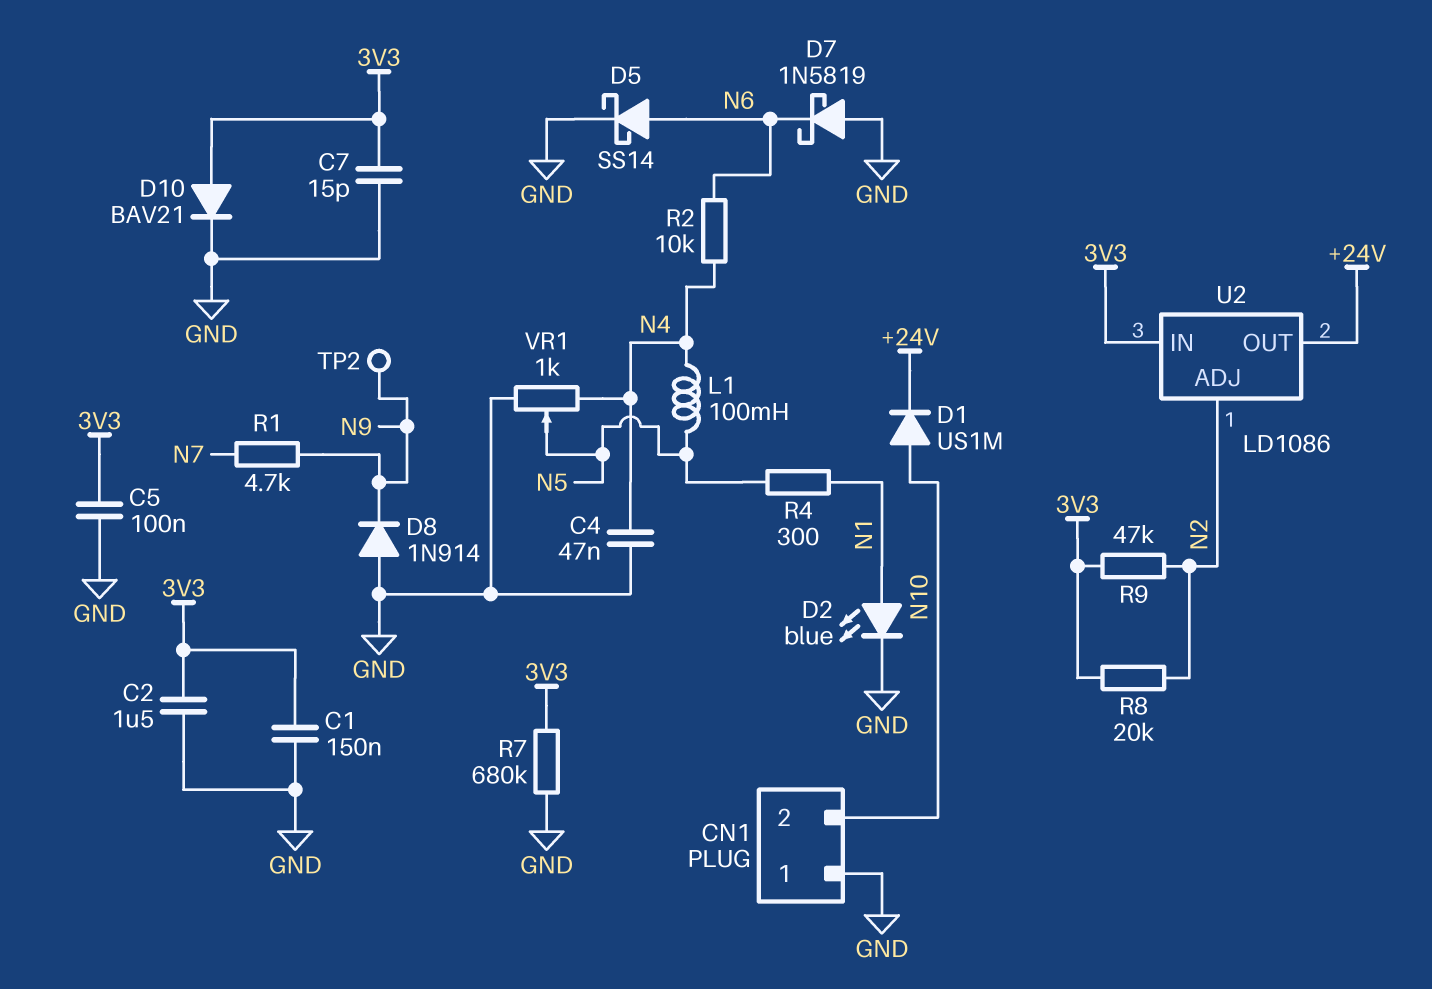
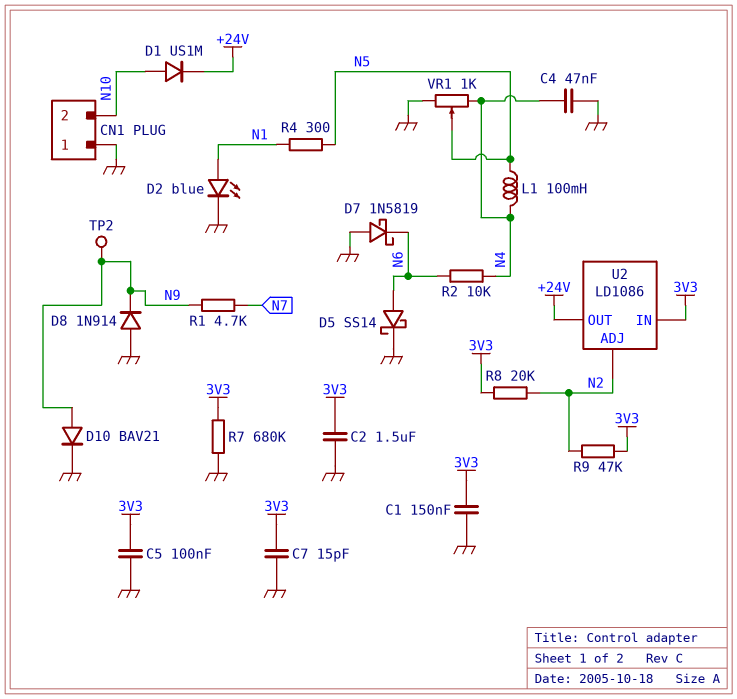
D10: diode BAV21 (A 3V3, K GND) -> diode BAV21 (A N9, K GND)

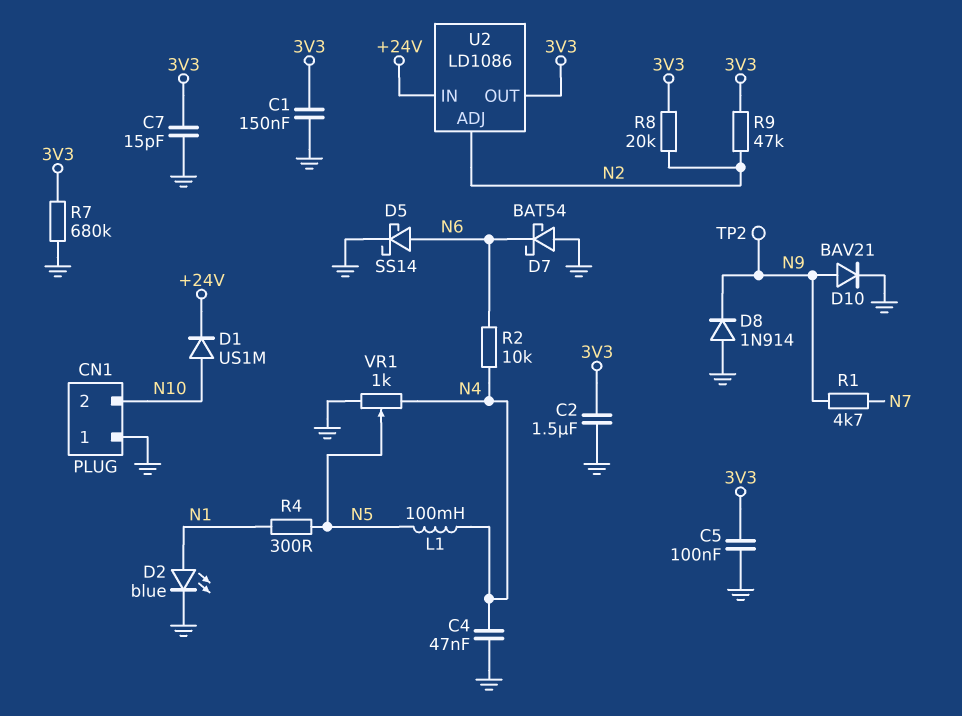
D7: schottky 1N5819 (A GND, K N6) -> schottky BAT54 (A GND, K N6)
U2 pin IN: 3V3 -> +24V
U2 pin OUT: +24V -> 3V3

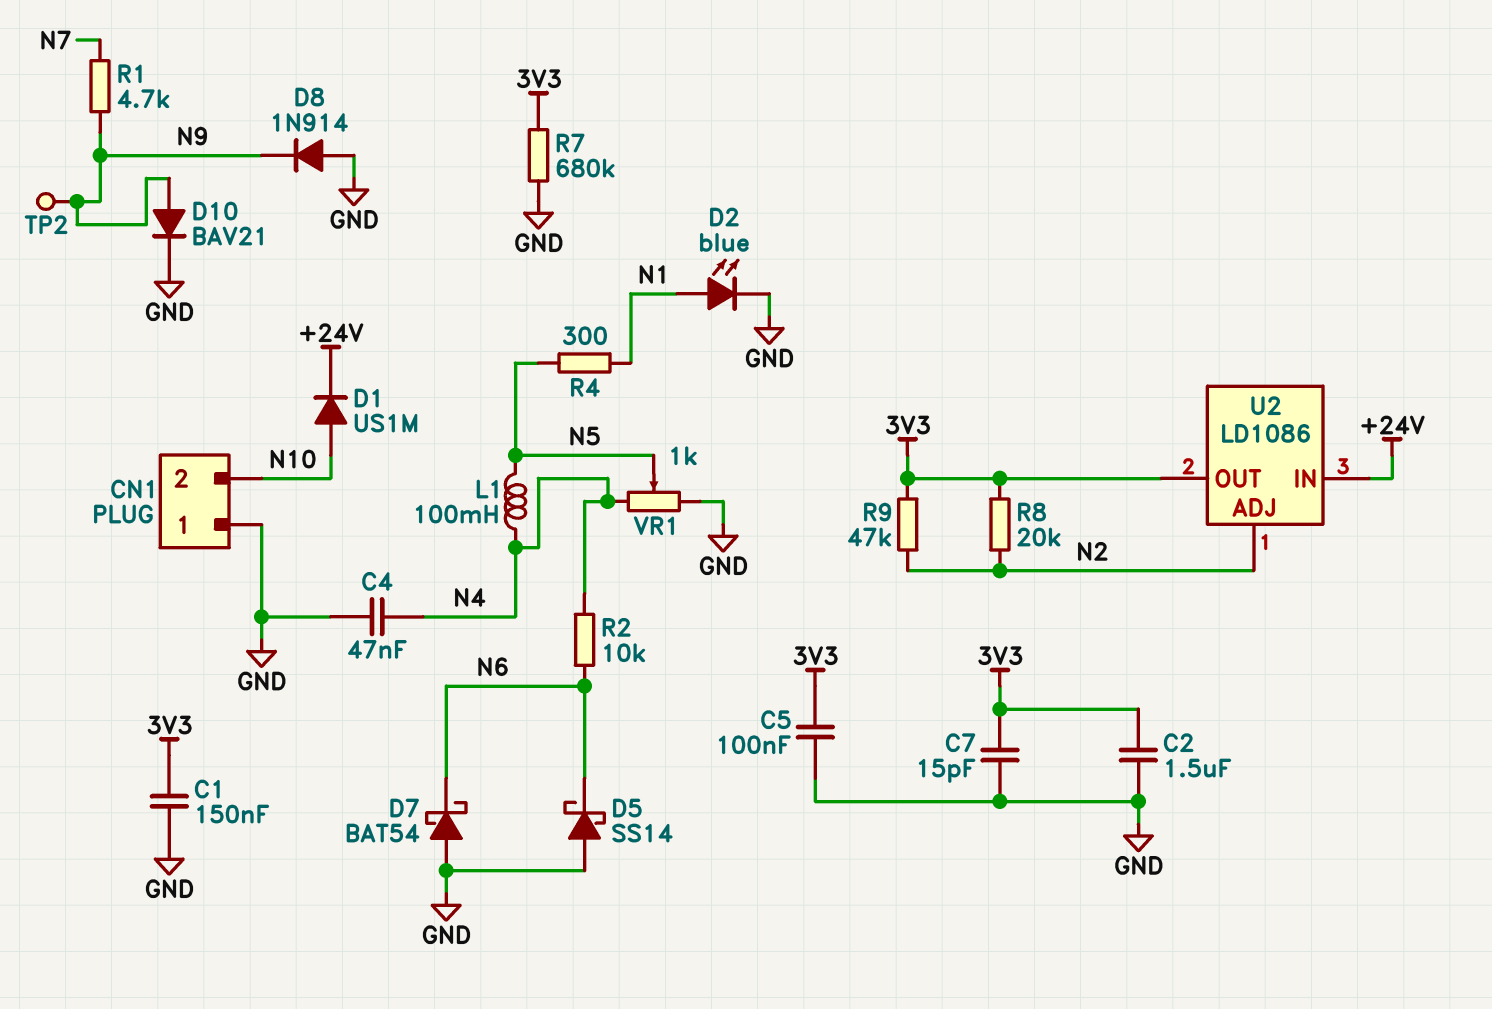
D5: schottky SS14 (A N6, K GND) -> schottky SS14 (A GND, K N6)

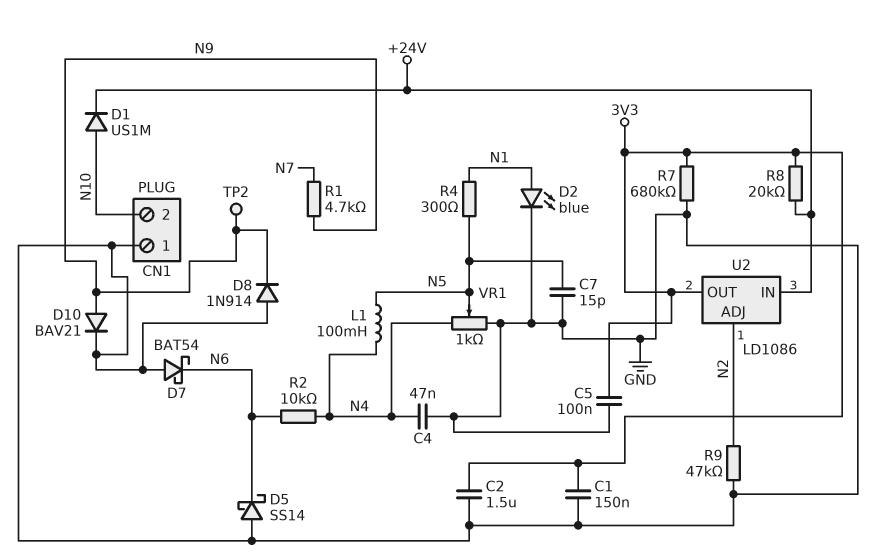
C7: 15pF (3V3, GND) -> 15pF (GND, N5)
R8: 20k (3V3, N2) -> 20k (+24V, 3V3)
R9: 47k (3V3, N2) -> 47k (GND, N2)

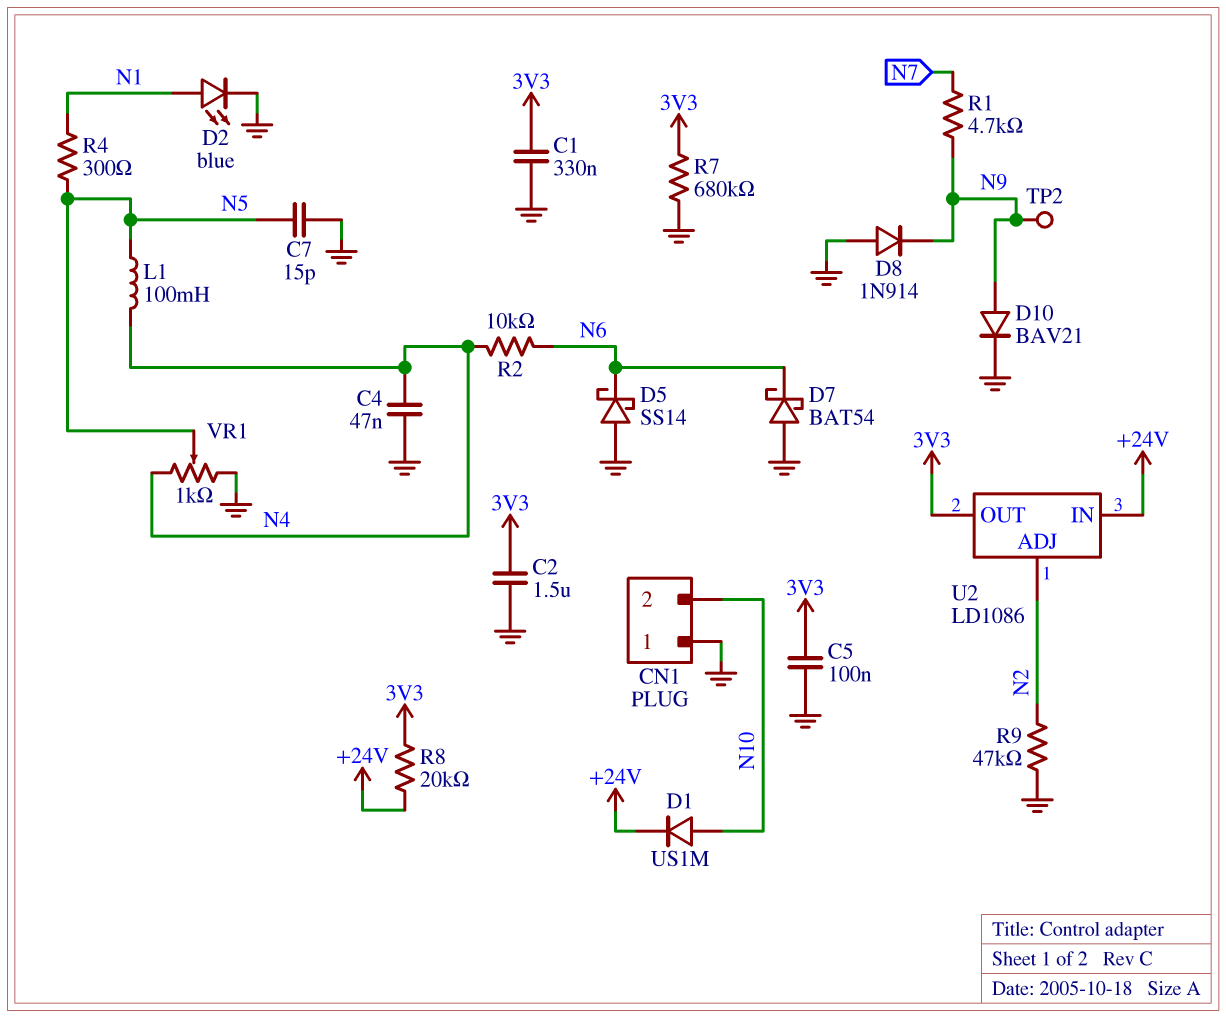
C1: 150nF (3V3, GND) -> 330nF (3V3, GND)

